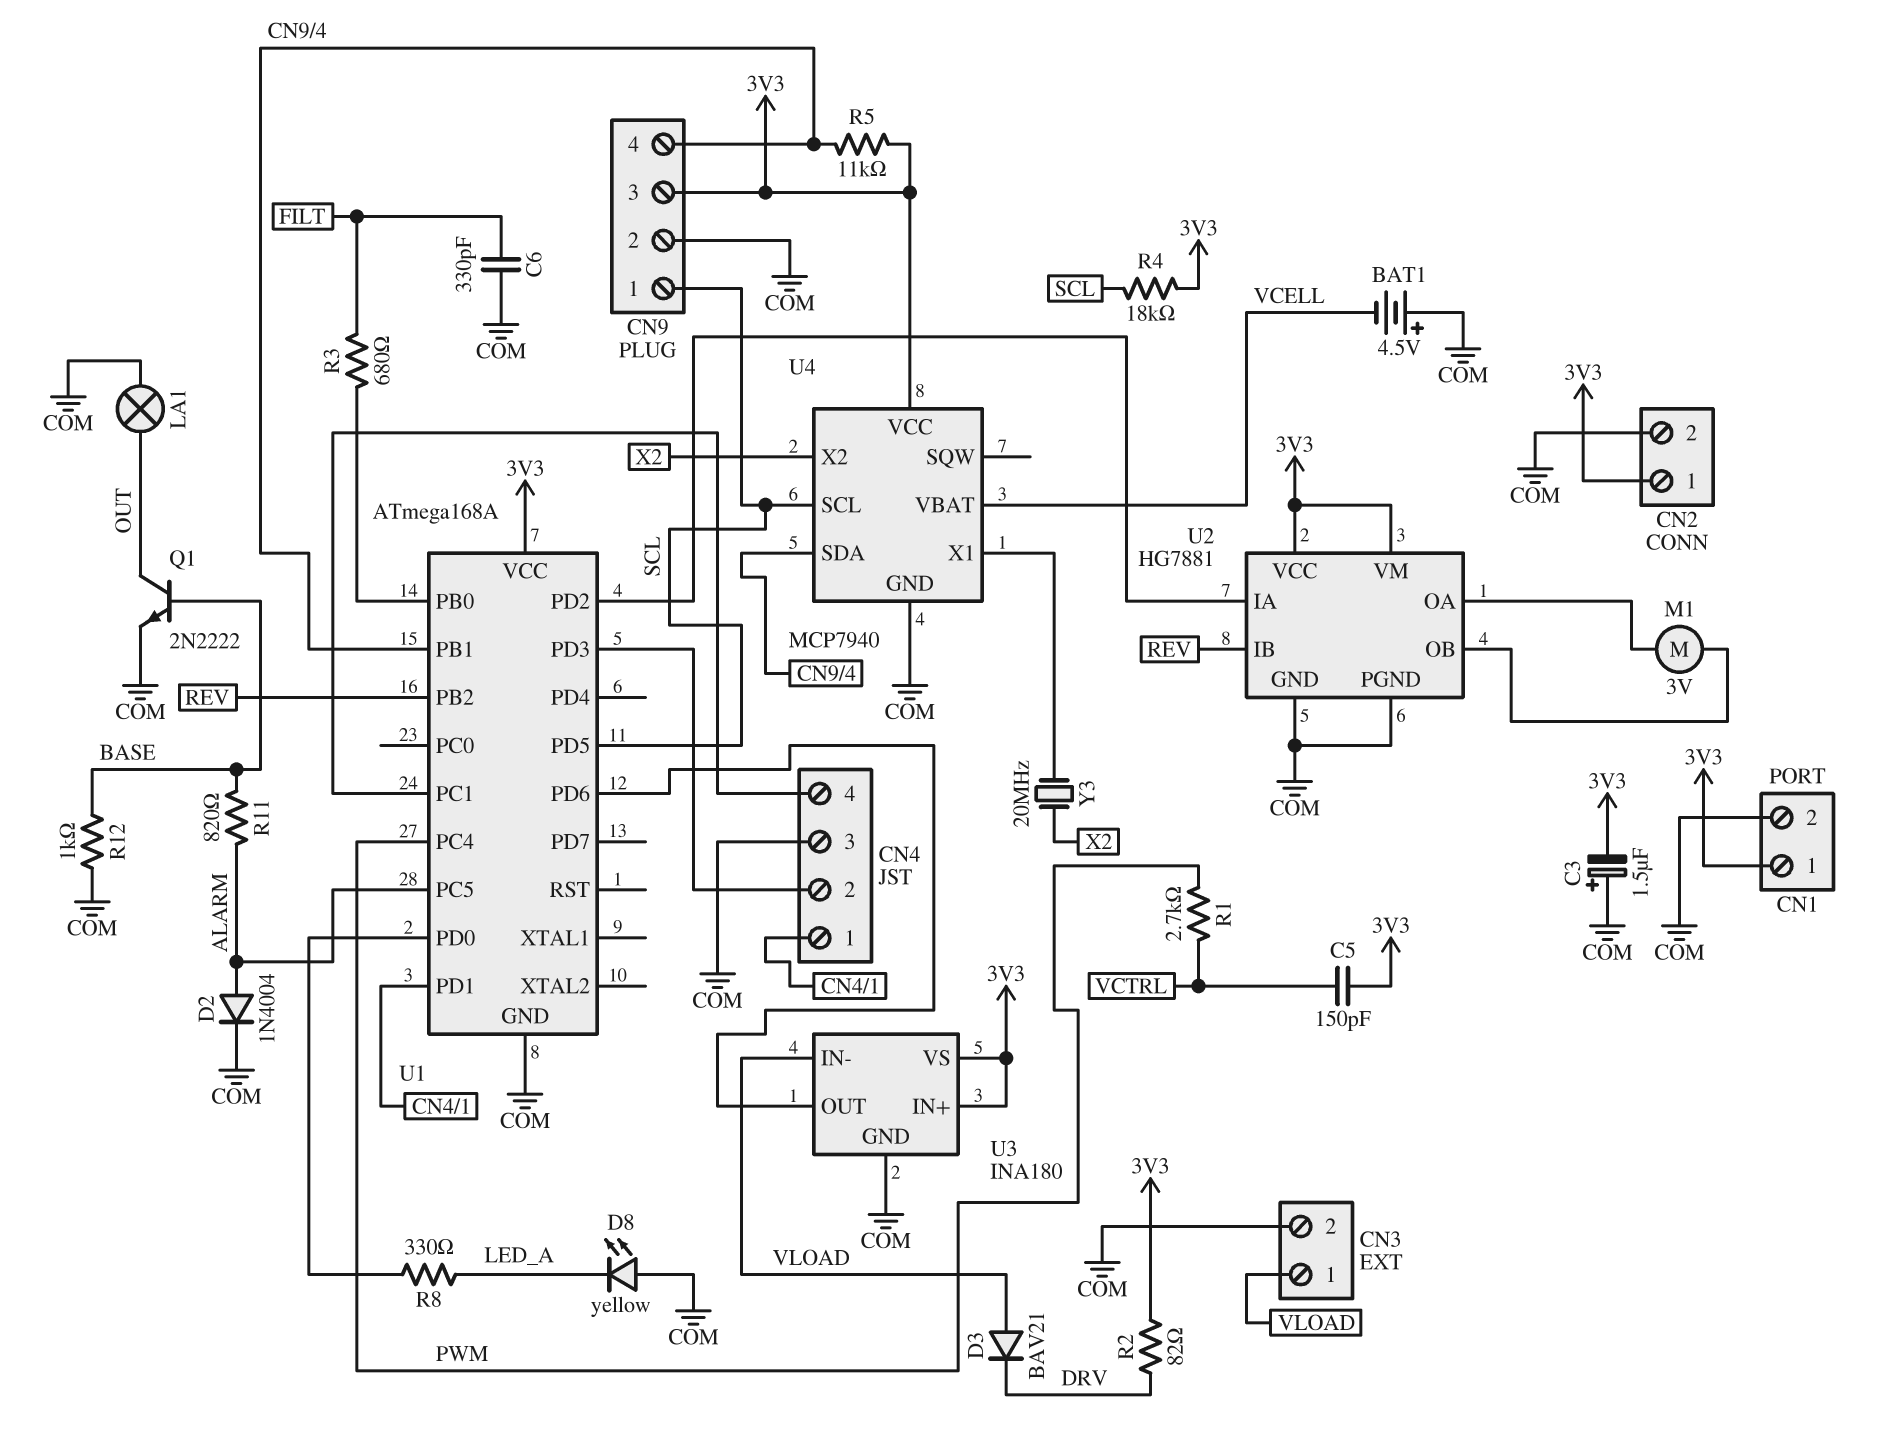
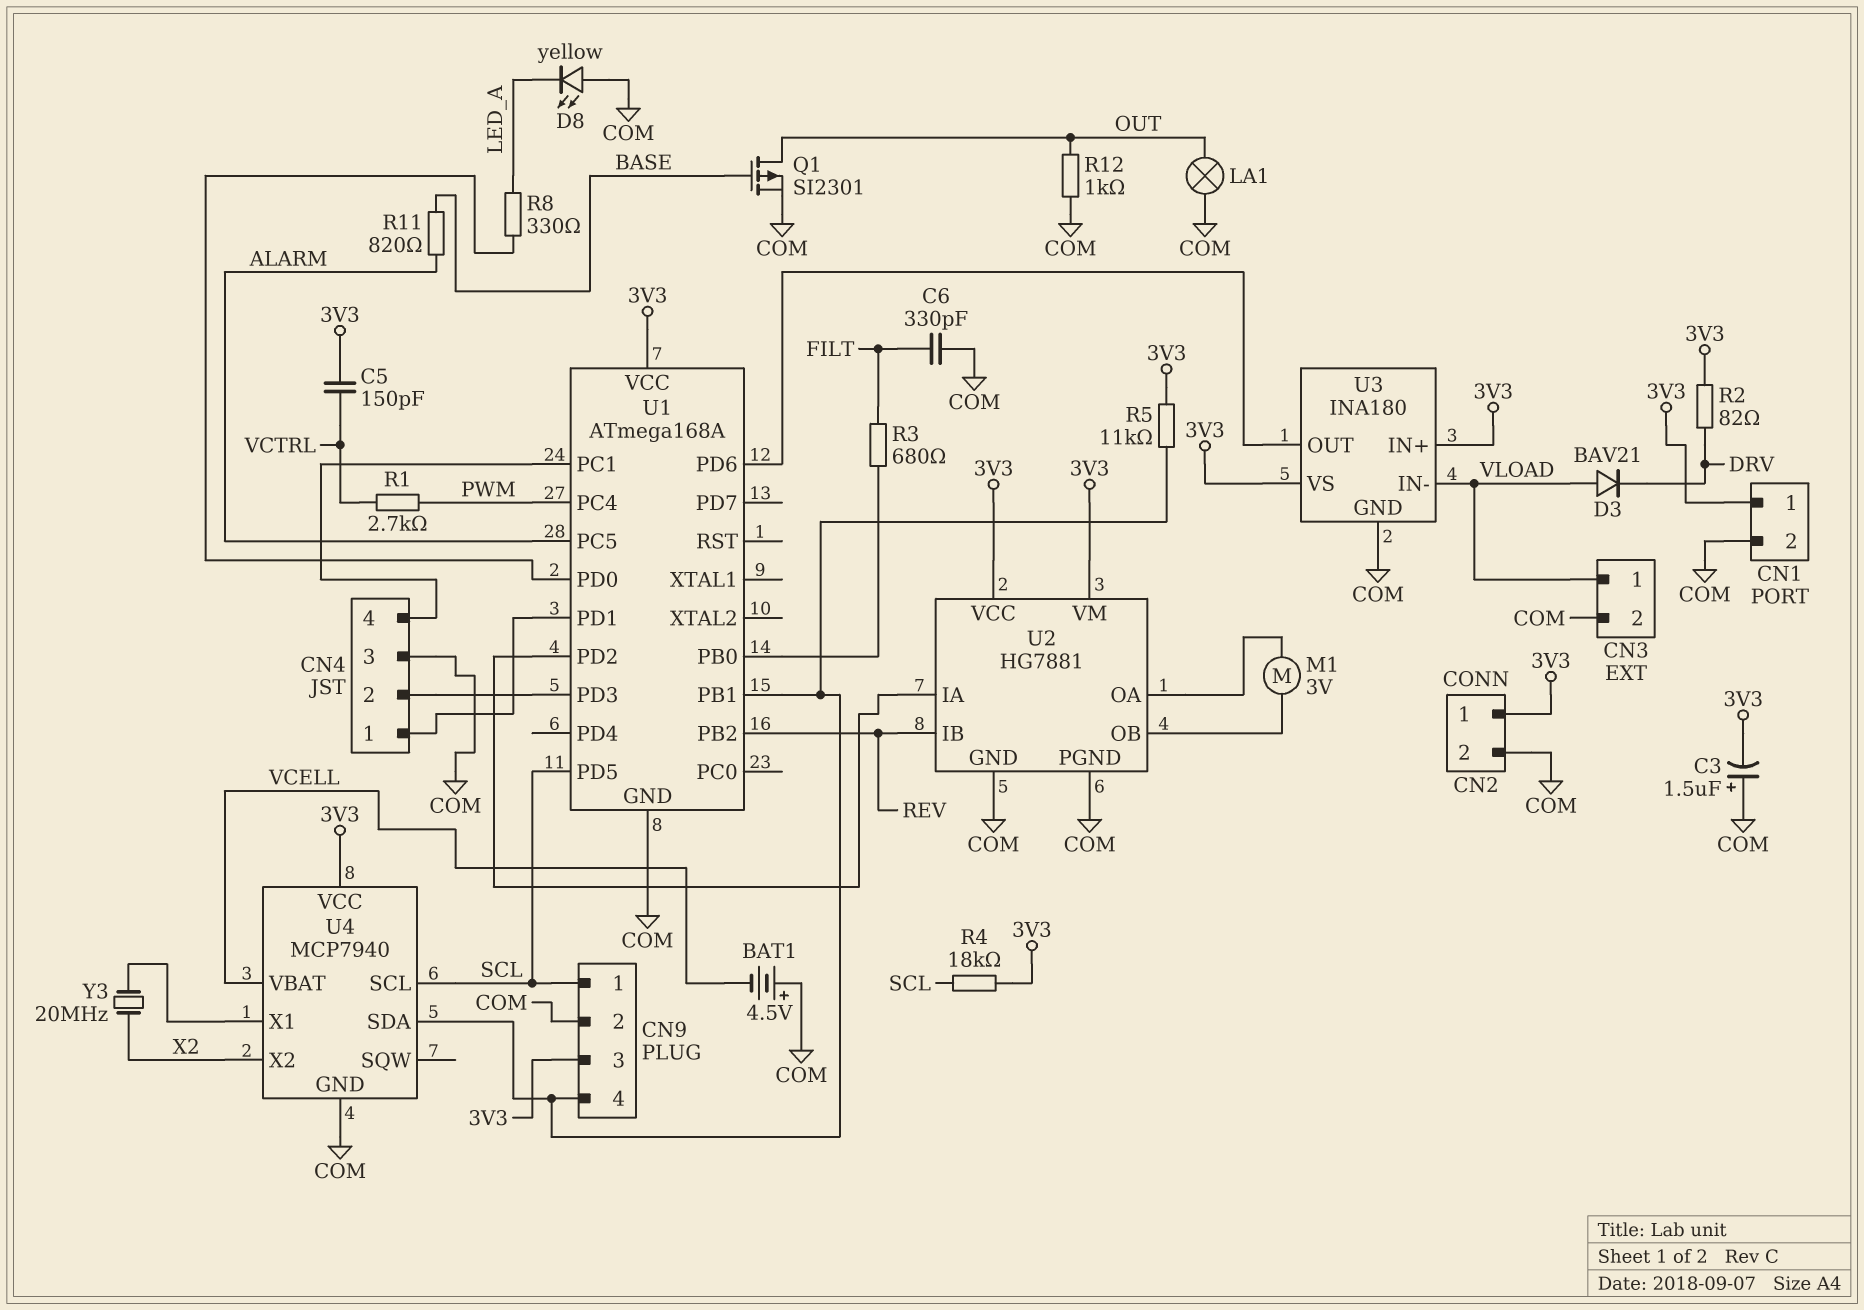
D2: diode 1N4004 (A ALARM, K COM) -> none
Q1: NPN 2N2222 (B BASE, C OUT, E COM) -> PMOS SI2301 (G BASE, D OUT, S COM)
R12: 1k (BASE, COM) -> 1k (COM, OUT)

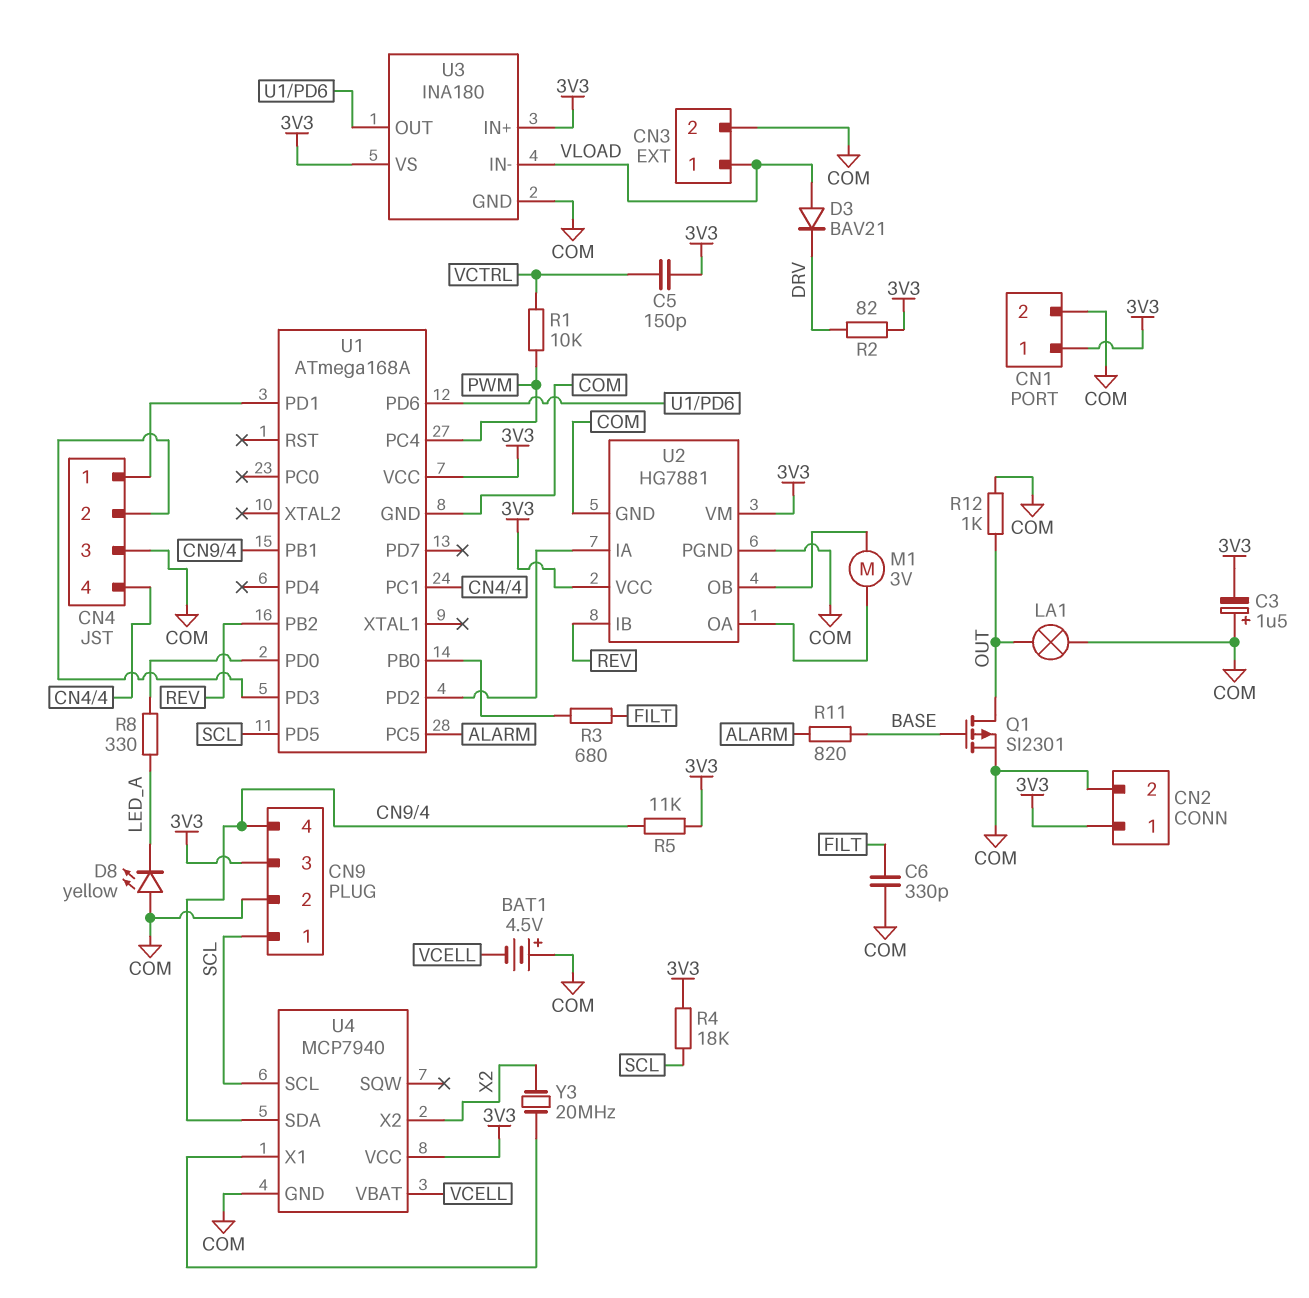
R1: 2.7k (PWM, VCTRL) -> 10k (PWM, VCTRL)

